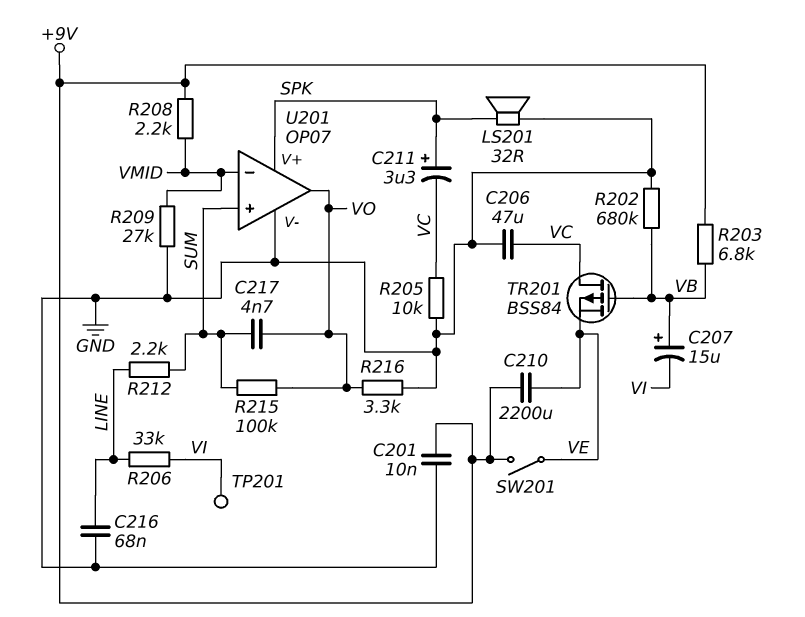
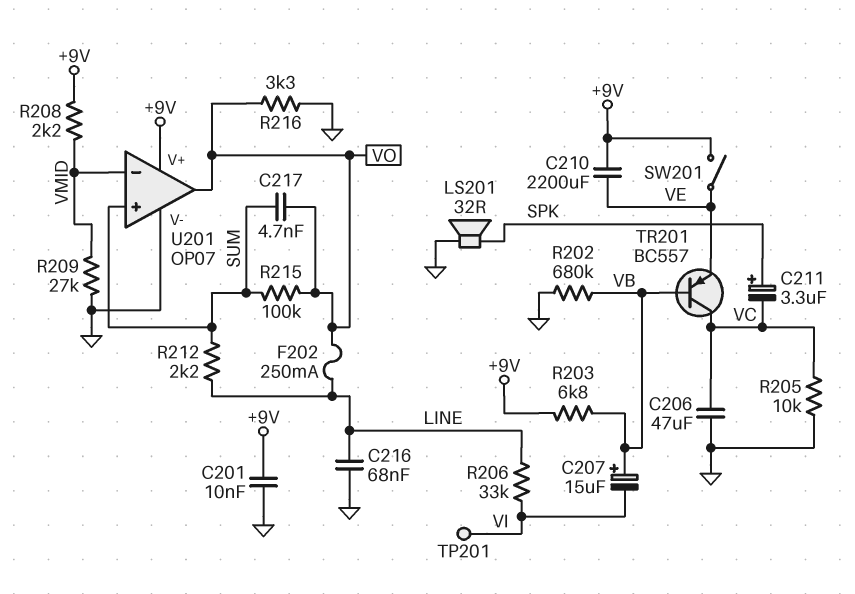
F202: none -> 250mA (LINE, VO)
TR201: PMOS BSS84 (G VB, D VC, S VE) -> PNP BC557 (B VB, C VC, E VE)
U201 pin V+: SPK -> +9V

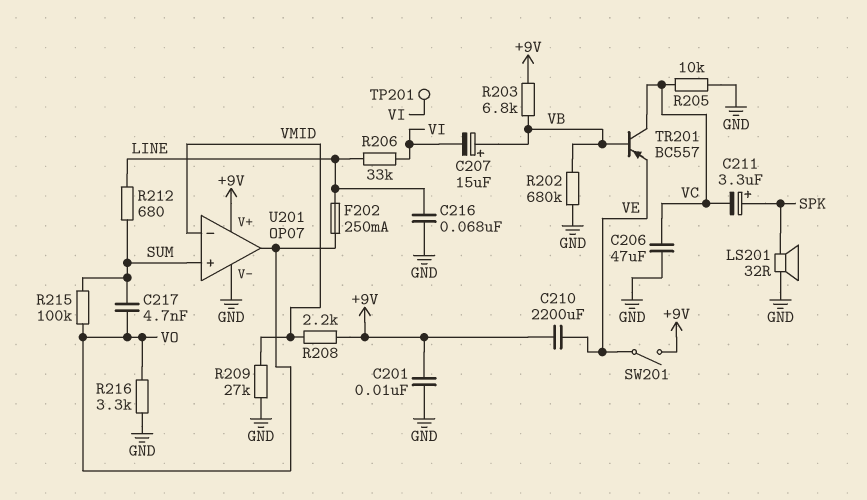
R212: 2.2k (LINE, SUM) -> 680 (LINE, SUM)

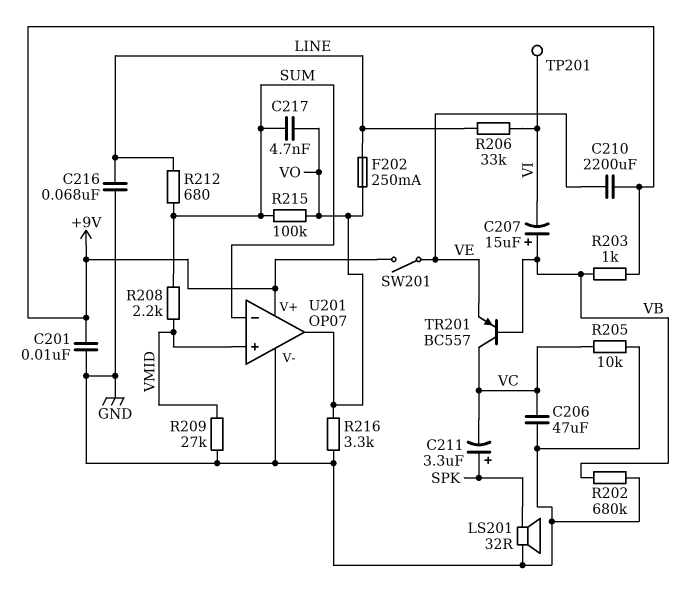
R203: 6.8k (+9V, VB) -> 1k (+9V, VB)
R208: 2.2k (+9V, VMID) -> 2.2k (SUM, VMID)
U201 pin in+: SUM -> VMID
U201 pin in-: VMID -> SUM

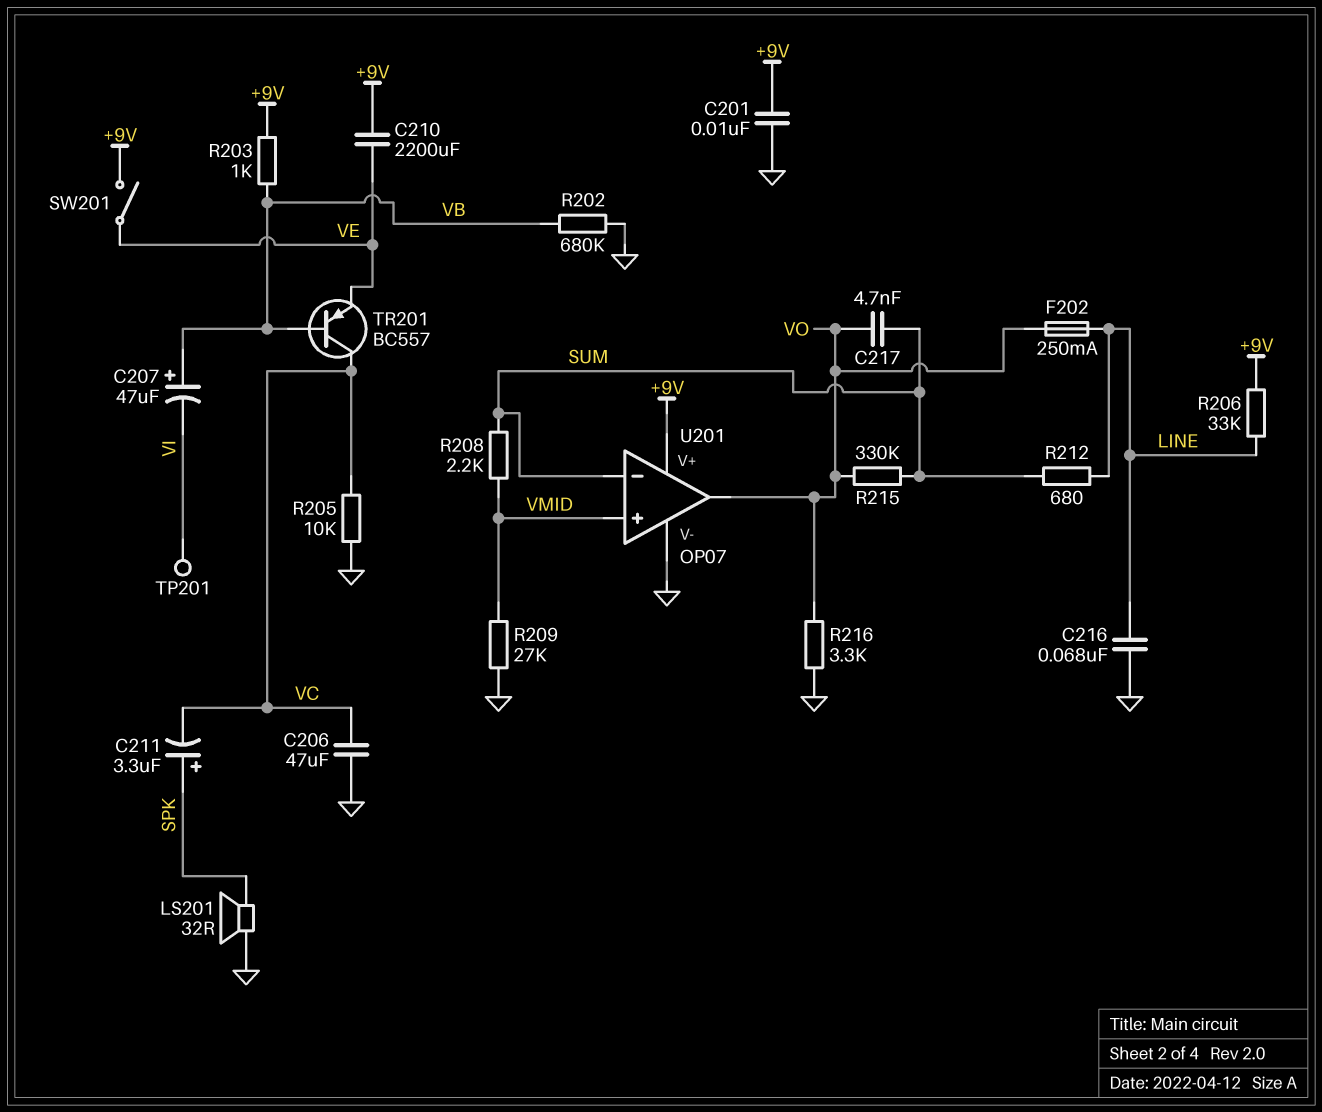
C207: 15uF (plus VB, minus VI) -> 47uF (plus VB, minus VI)
R206: 33k (LINE, VI) -> 33k (+9V, LINE)
R215: 100k (SUM, VO) -> 330k (SUM, VO)

